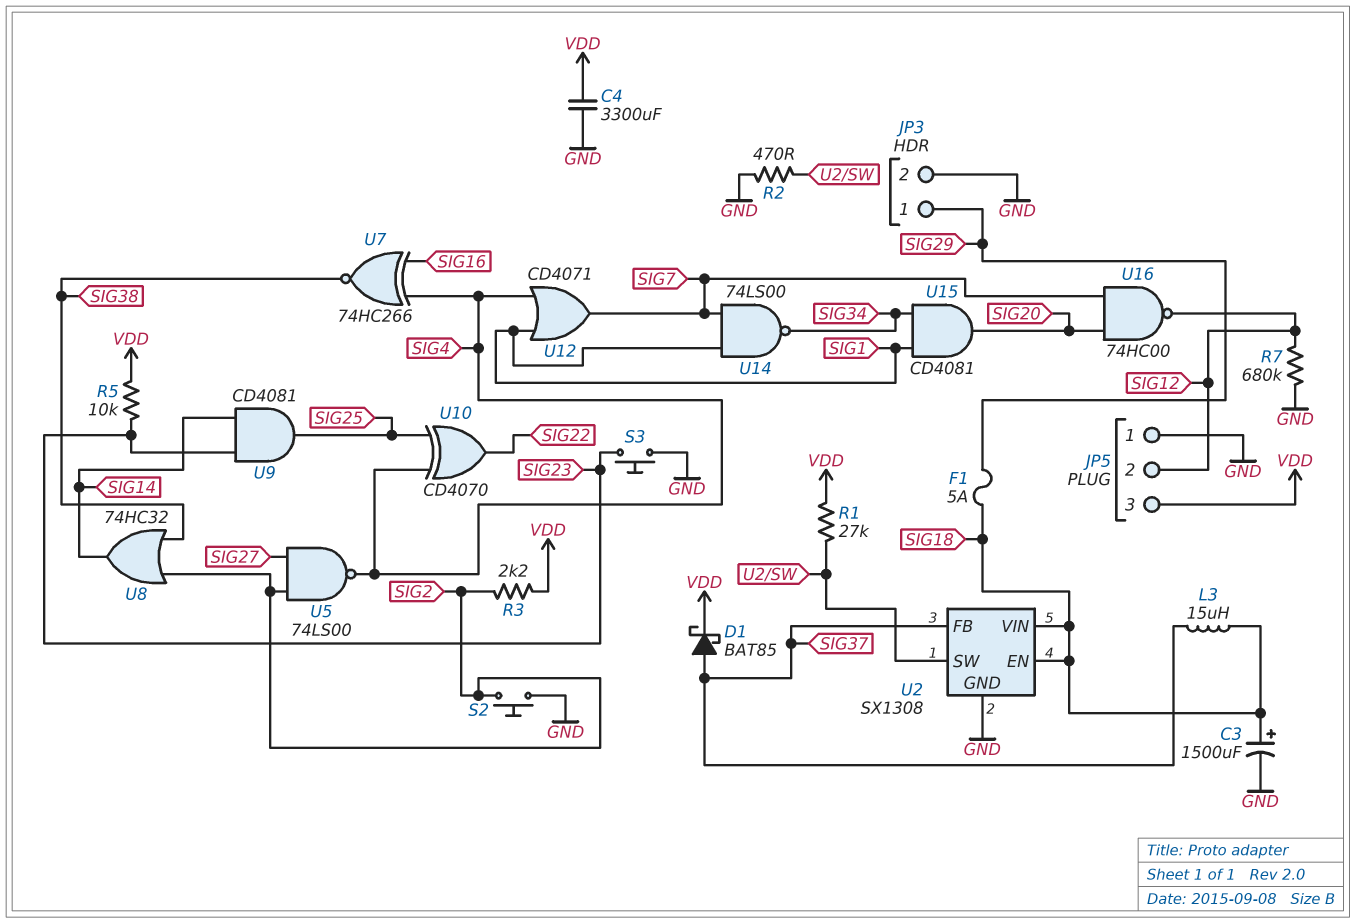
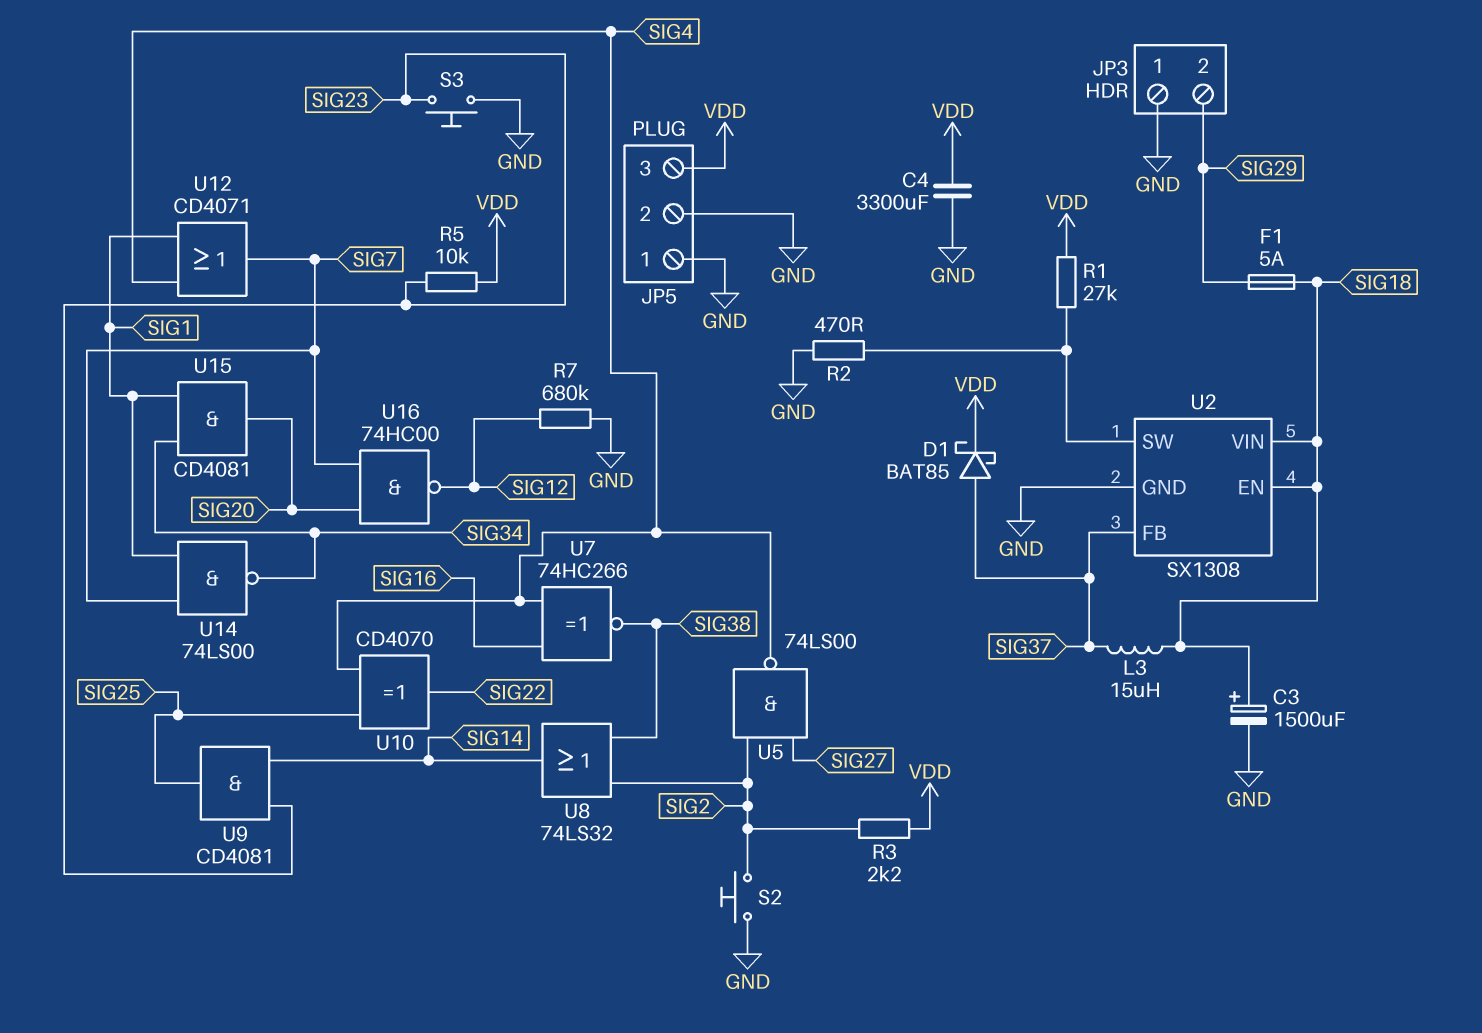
JP3 pin 1: SIG29 -> GND
JP3 pin 2: GND -> SIG29
JP5 pin 2: SIG12 -> GND
U8: OR 74HC32 (in SIG2, in SIG38, out SIG14) -> OR 74LS32 (in SIG2, in SIG38, out SIG14)

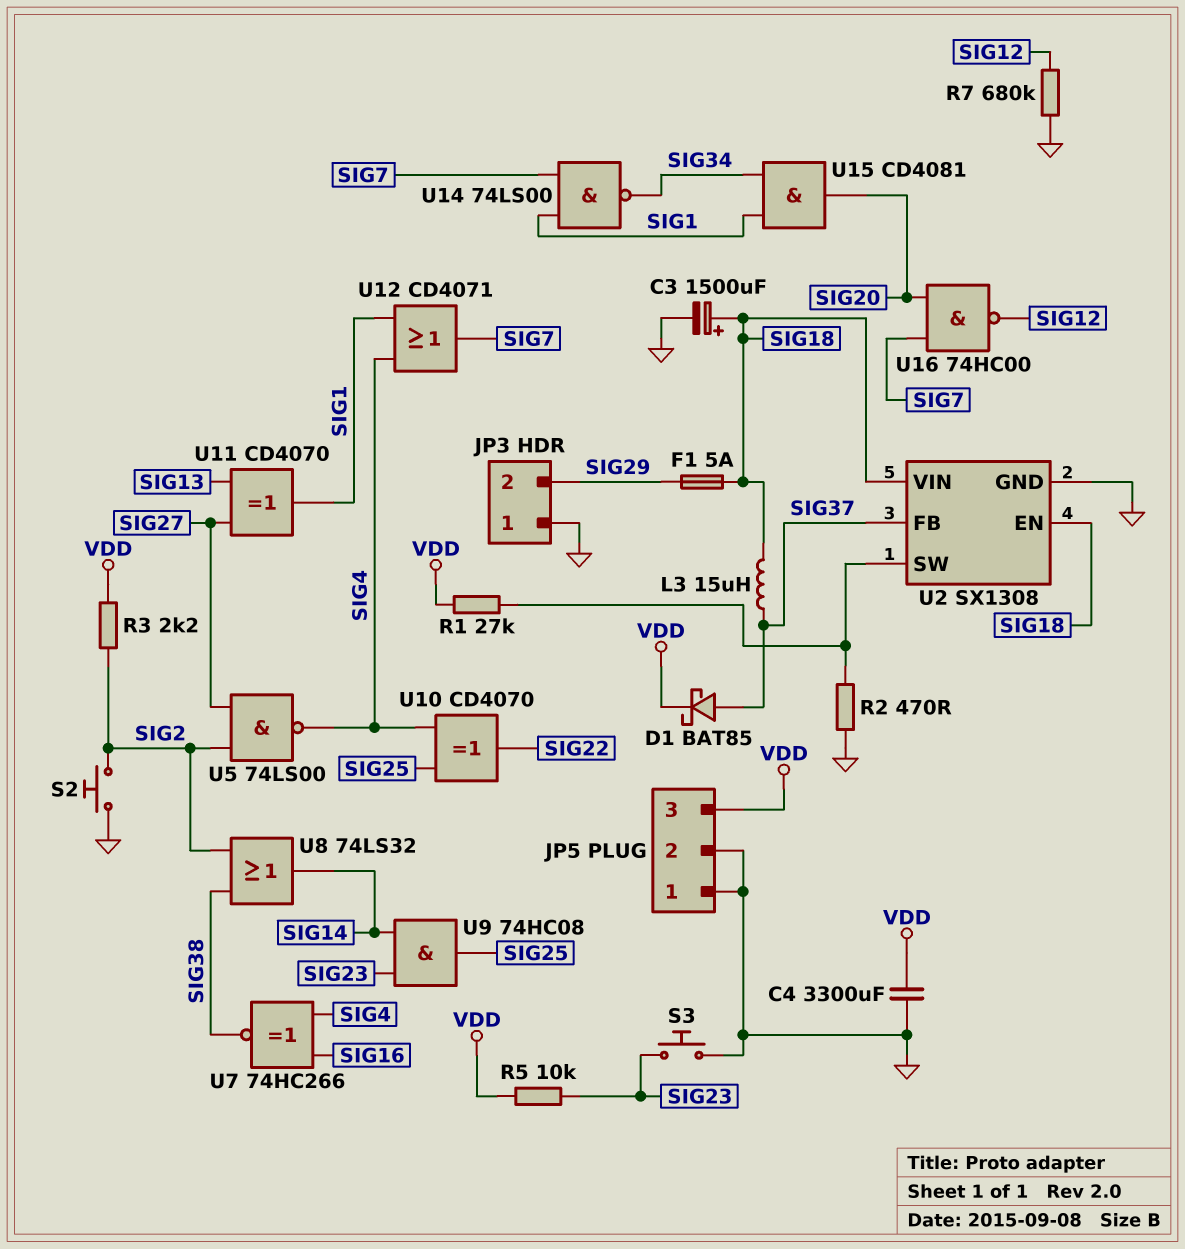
U9: AND CD4081 (in SIG14, in SIG23, out SIG25) -> AND 74HC08 (in SIG14, in SIG23, out SIG25)
U11: none -> XOR CD4070 (in SIG13, in SIG27, out SIG1)

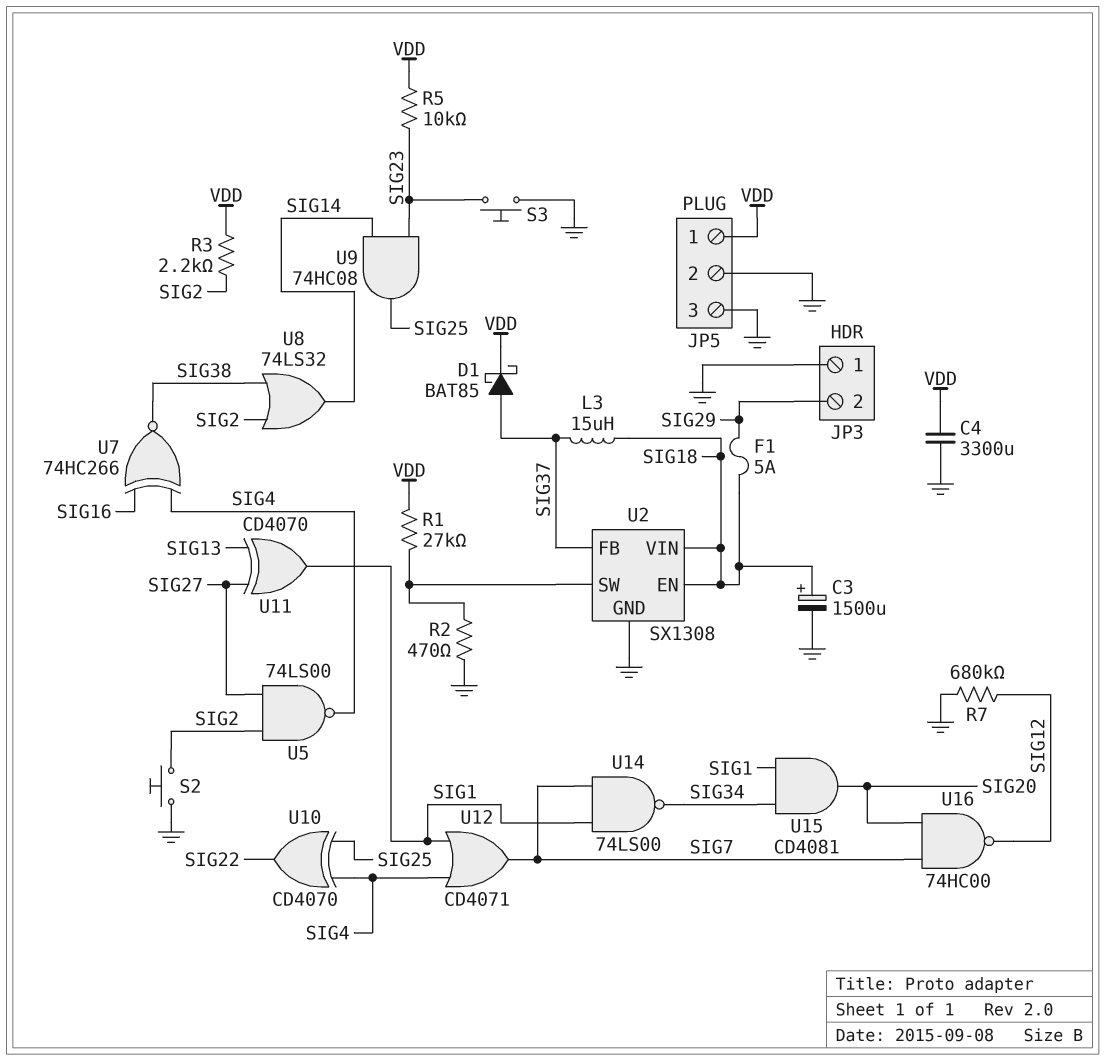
JP5 pin 1: GND -> VDD
JP5 pin 3: VDD -> GND

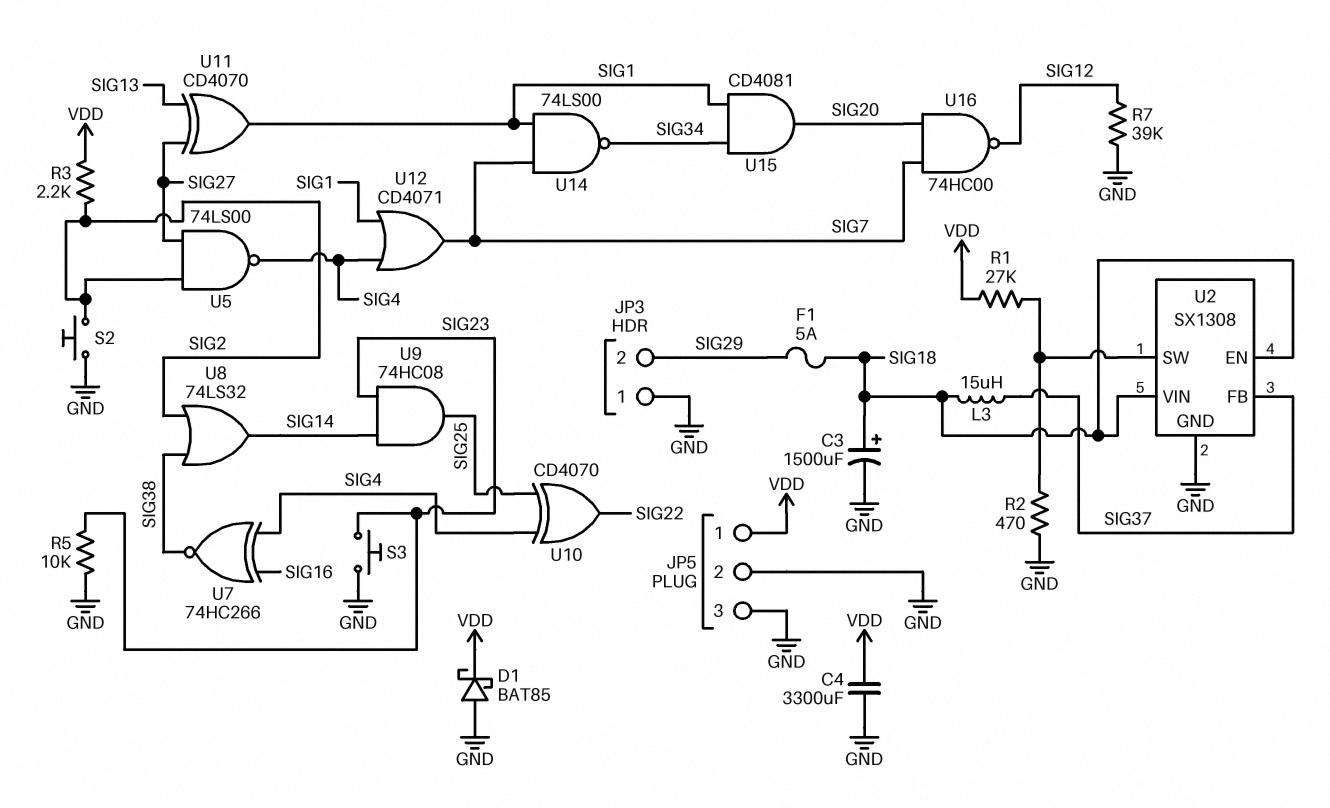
D1: schottky BAT85 (A SIG37, K VDD) -> schottky BAT85 (A GND, K VDD)
R5: 10k (SIG23, VDD) -> 10k (GND, SIG23)
R7: 680k (GND, SIG12) -> 39k (GND, SIG12)

